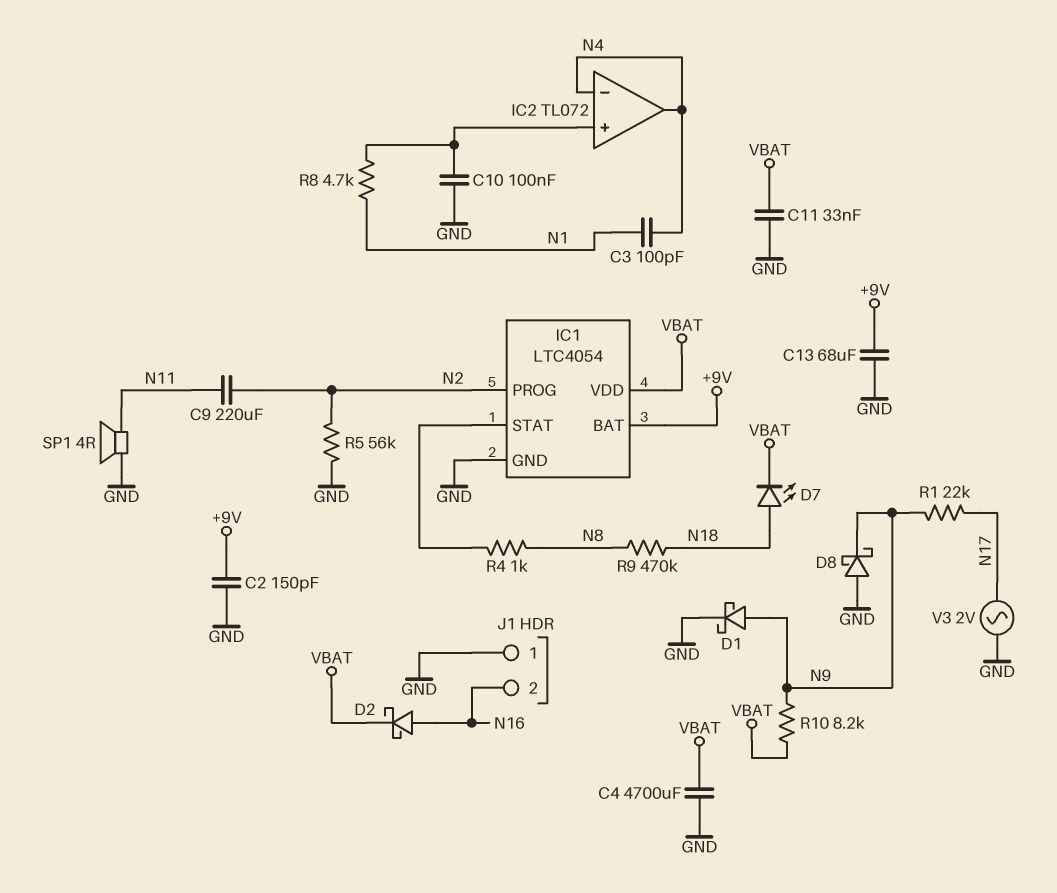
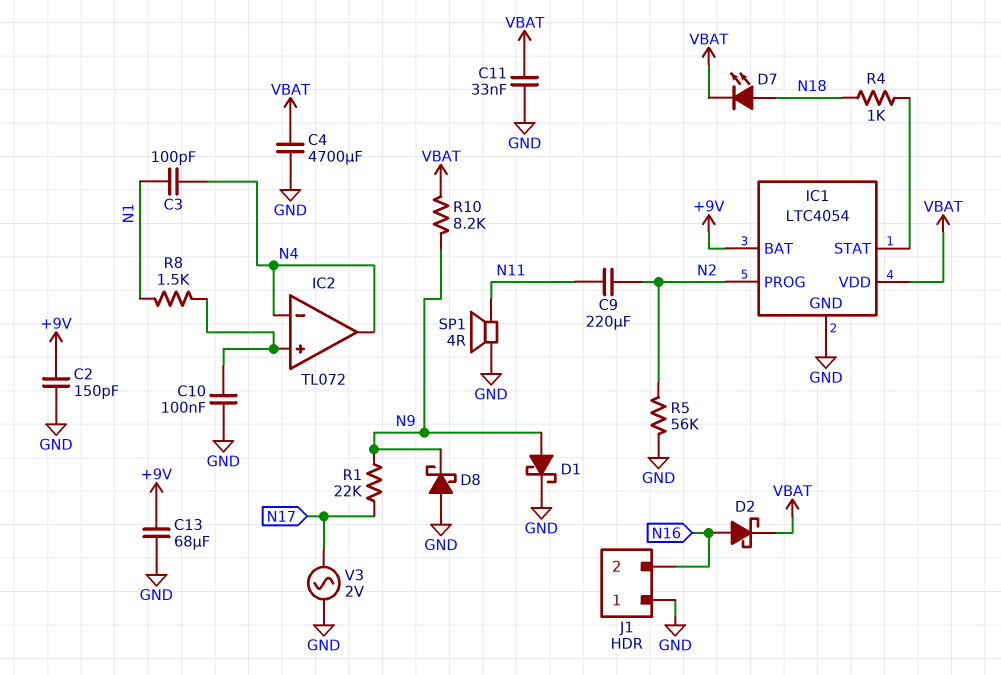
R4: 1k (IC1/STAT, N8) -> 1k (IC1/STAT, N18)
R8: 4.7k (IC2/in+, N1) -> 1.5k (IC2/in+, N1)
R9: 470k (N8, N18) -> none

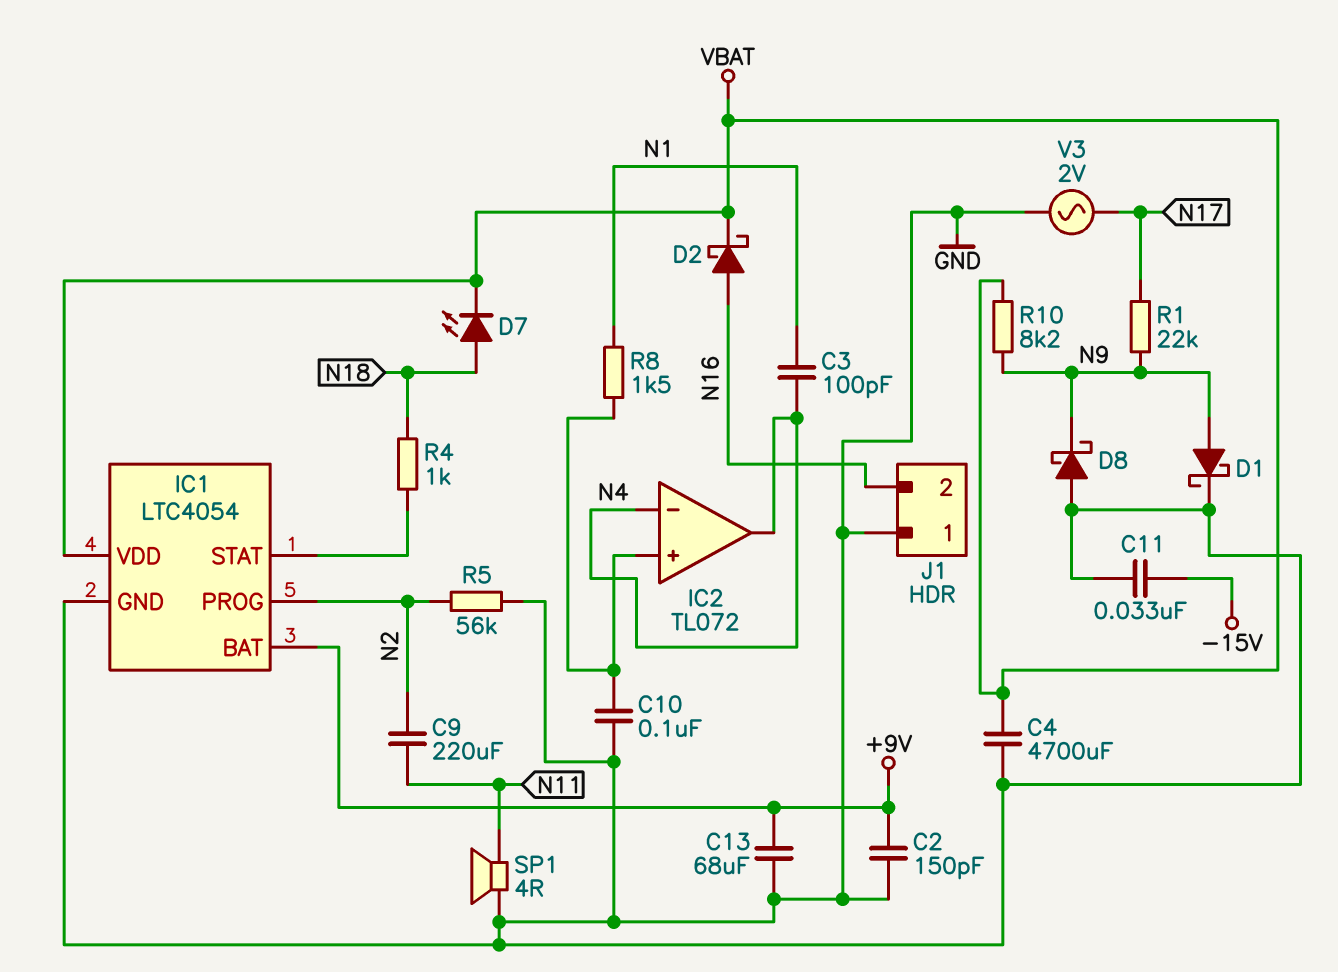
C11: 33nF (GND, VBAT) -> 33nF (-15V, GND)

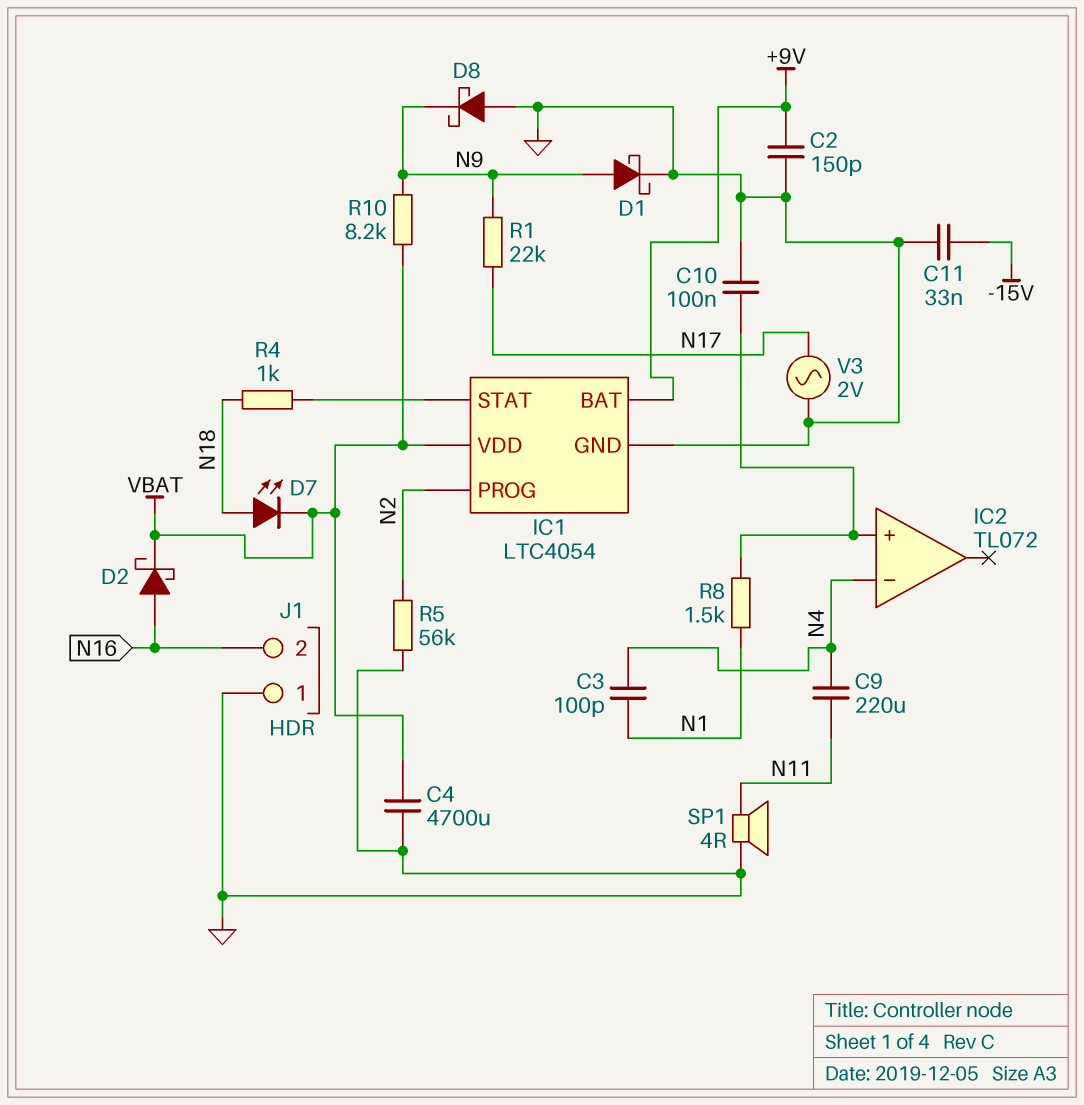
C9: 220uF (N2, N11) -> 220uF (N4, N11)
C13: 68uF (+9V, GND) -> none
IC2 pin out: N4 -> none

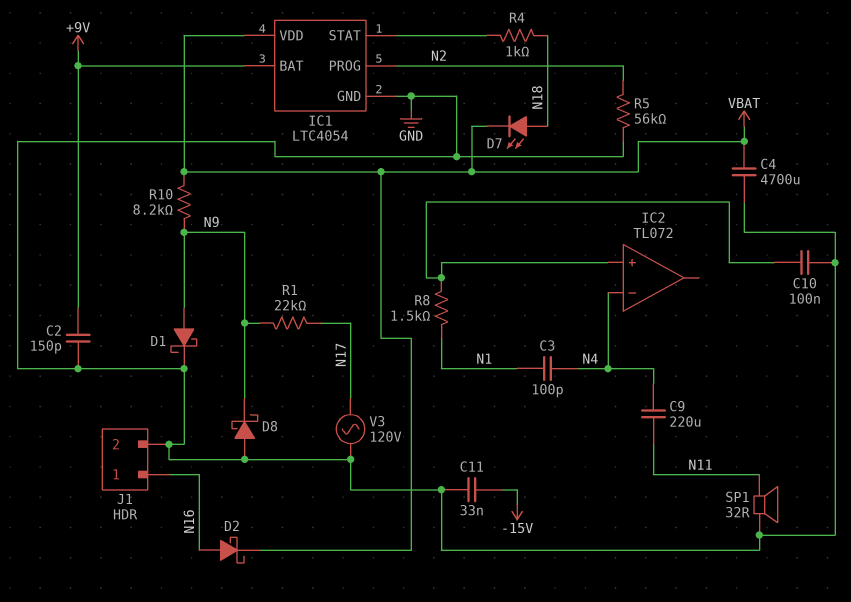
J1 pin 1: GND -> N16
J1 pin 2: N16 -> GND
SP1: speaker 4R (GND, N11) -> speaker 32R (GND, N11)
V3: AC 2V (GND, N17) -> AC 120V (GND, N17)

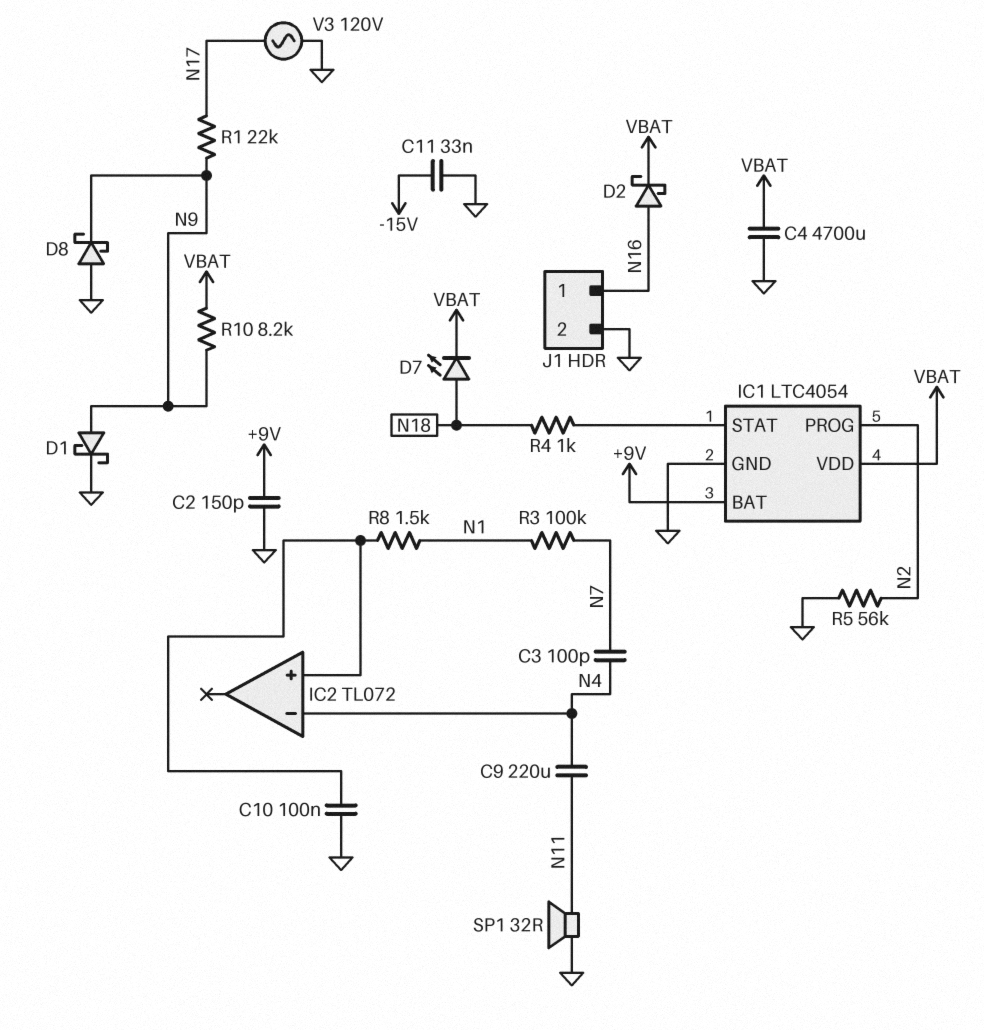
C3: 100pF (N1, N4) -> 100pF (N4, N7)
R3: none -> 100k (N1, N7)

